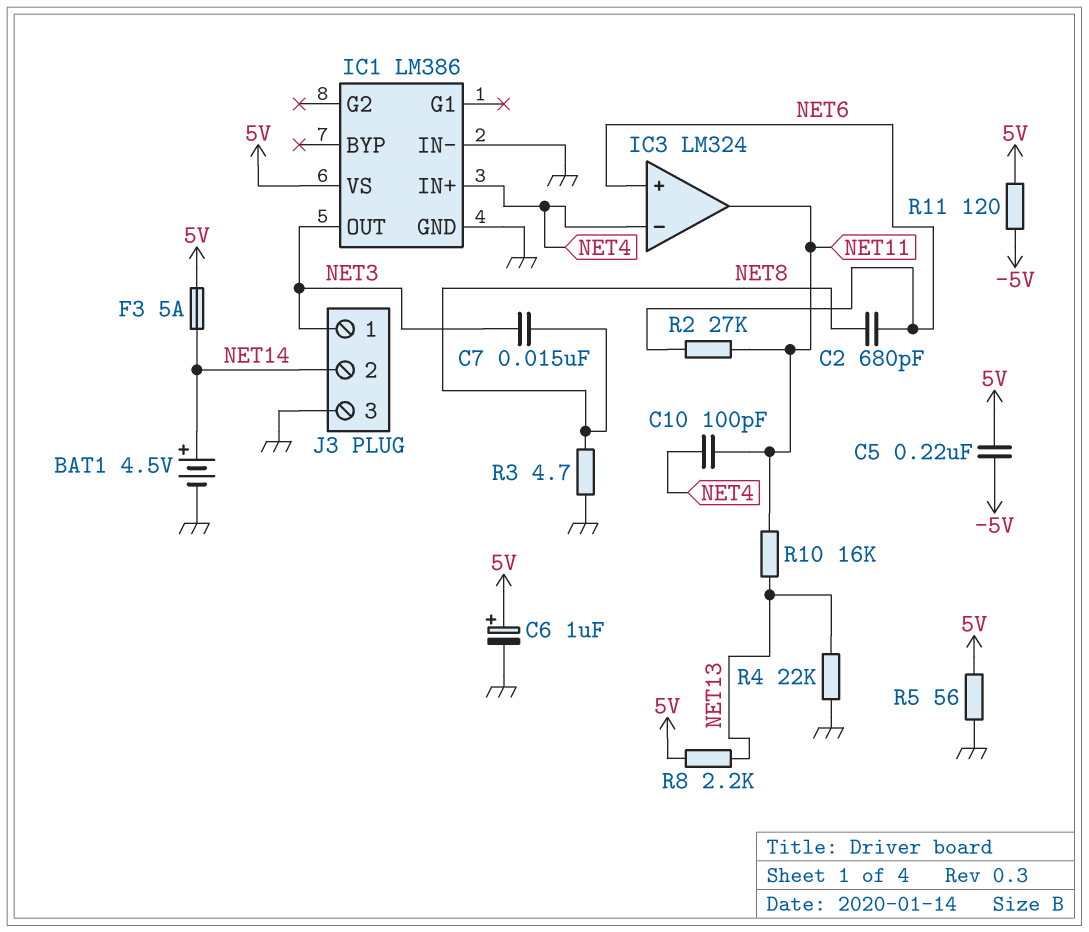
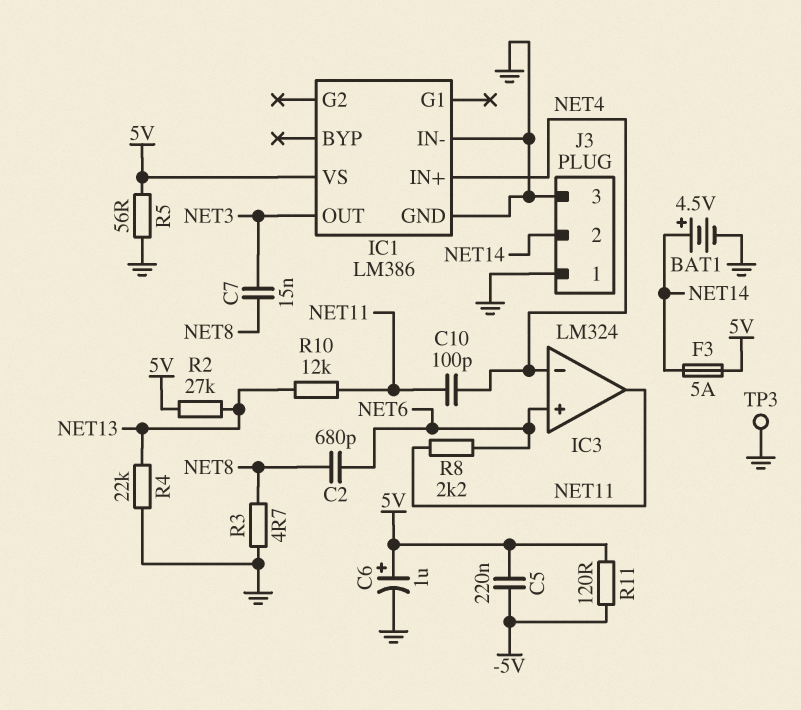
J3 pin 1: NET3 -> GND
R2: 27k (NET6, NET11) -> 27k (5V, NET13)
R8: 2.2k (5V, NET13) -> 2.2k (NET6, NET11)
R10: 16k (NET11, NET13) -> 12k (NET11, NET13)
TP3: none -> test point (GND)

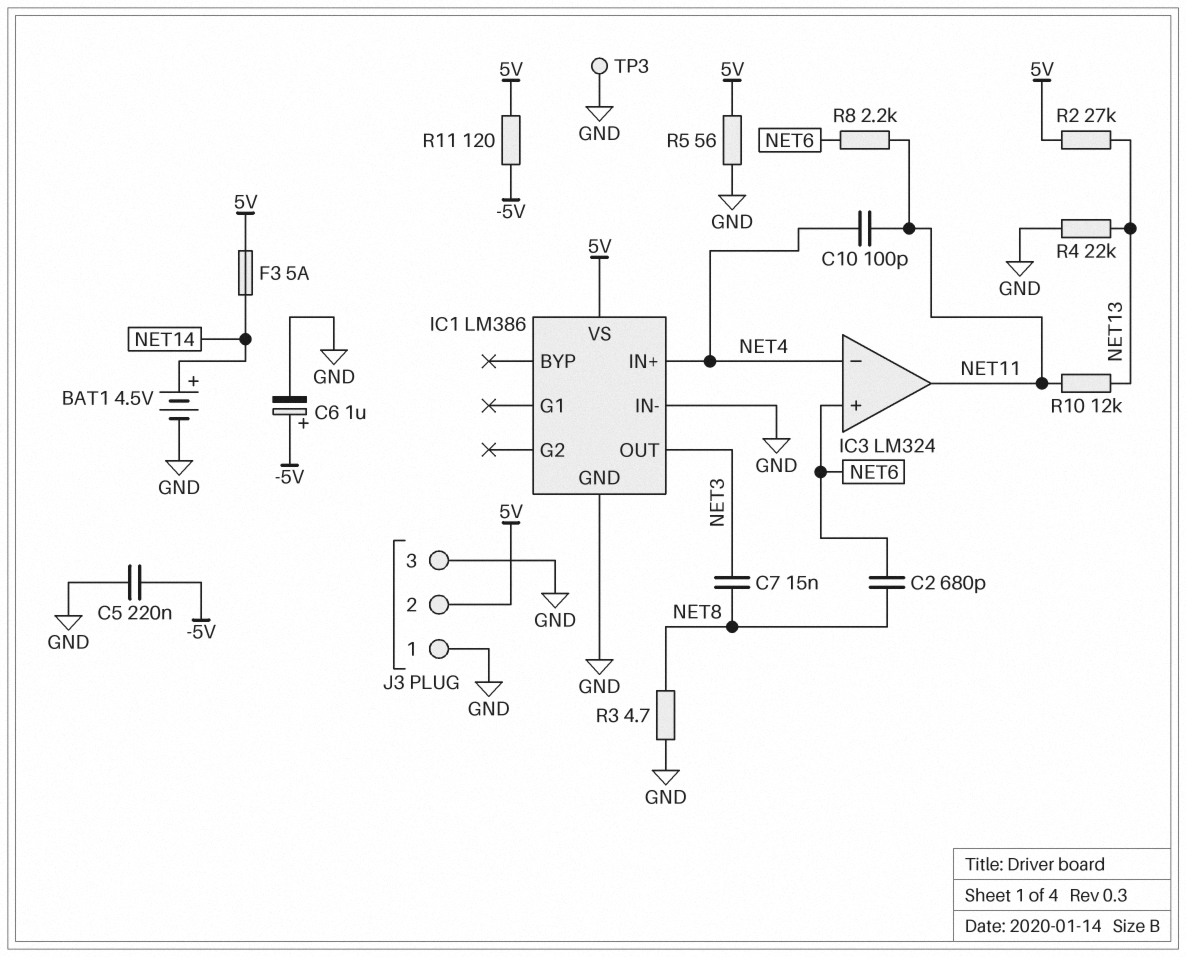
C5: 220nF (-5V, 5V) -> 220nF (-5V, GND)
C6: 1uF (plus 5V, minus GND) -> 1uF (plus -5V, minus GND)
J3 pin 2: NET14 -> 5V

